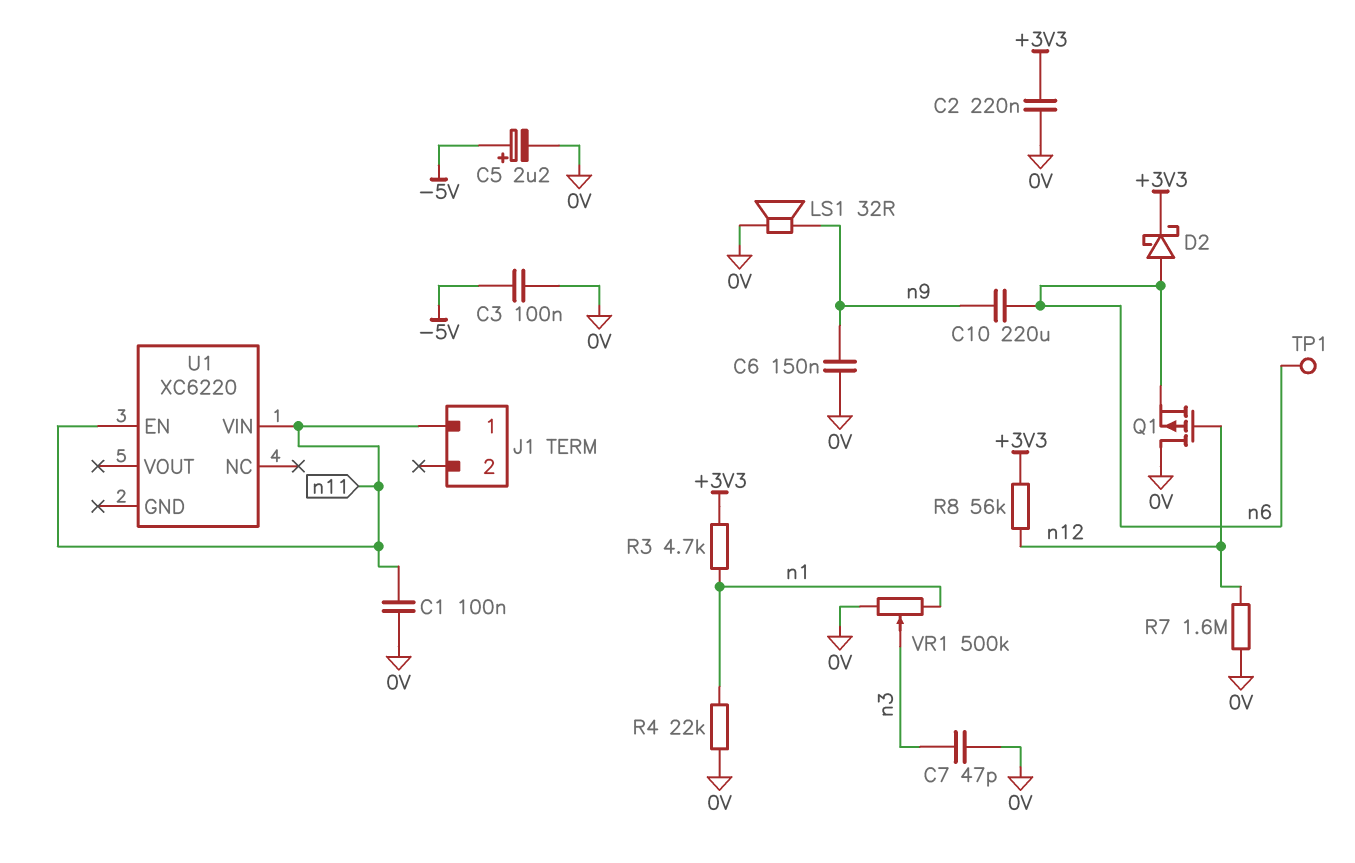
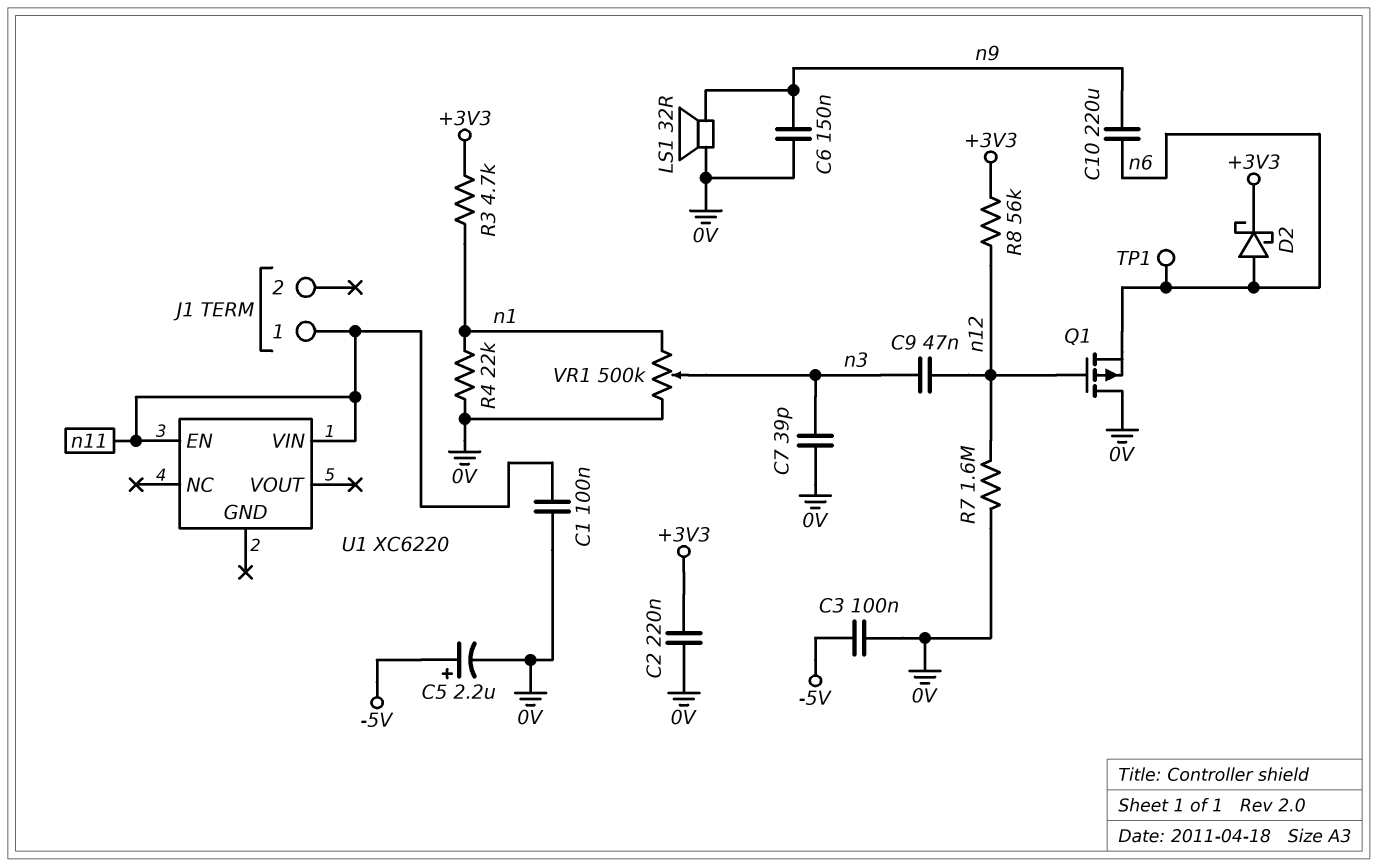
C7: 47pF (0V, n3) -> 39pF (0V, n3)
C9: none -> 47nF (n3, n12)

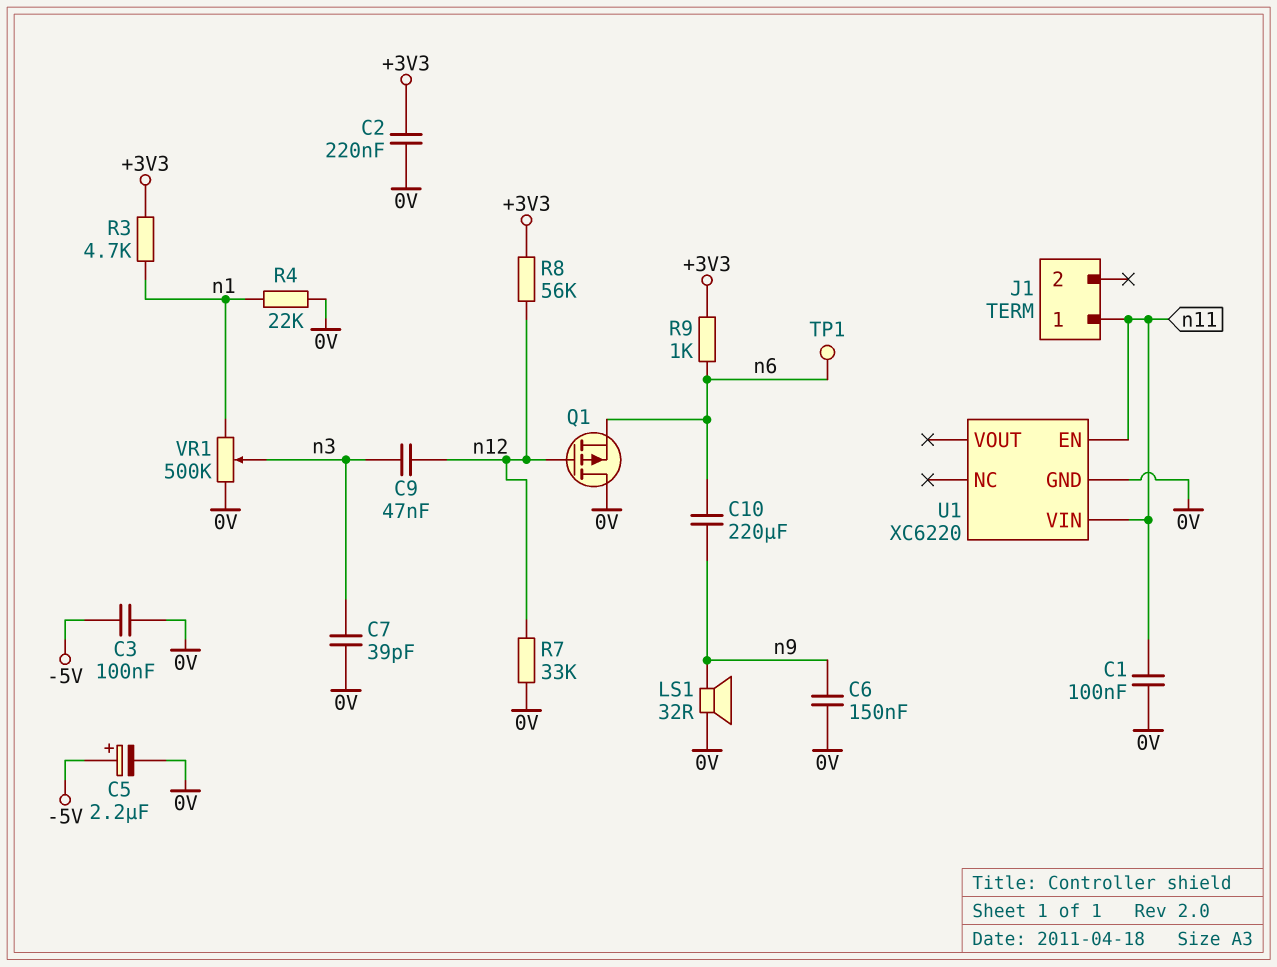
D2: schottky (A n6, K +3V3) -> none
R7: 1.6M (0V, n12) -> 33k (0V, n12)
R9: none -> 1k (+3V3, n6)
U1 pin GND: none -> 0V

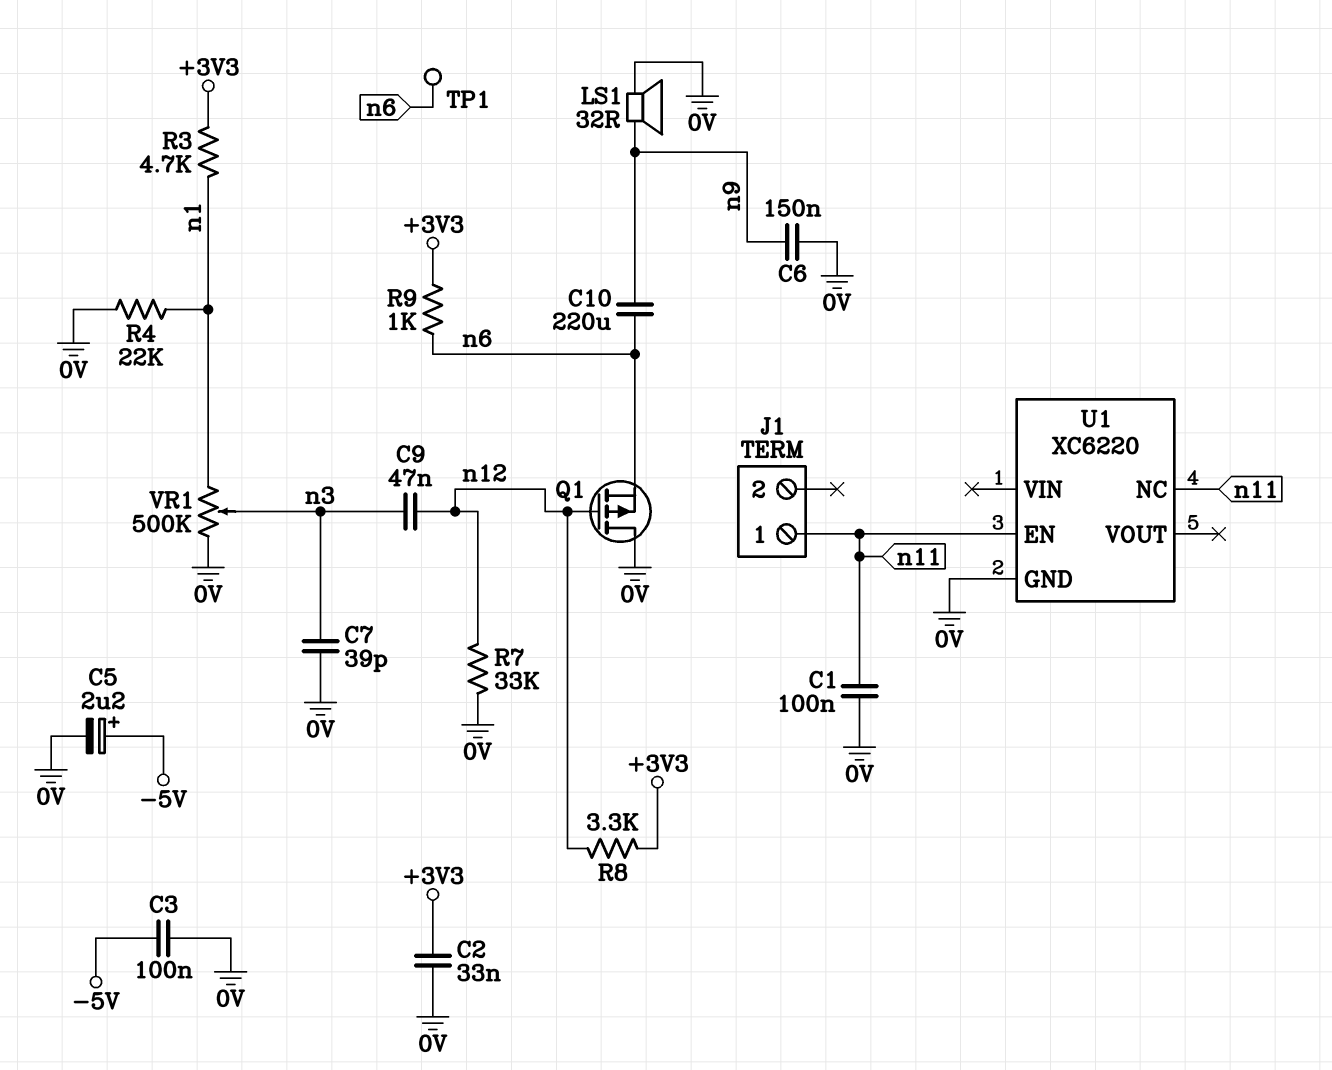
C2: 220nF (+3V3, 0V) -> 33nF (+3V3, 0V)
R8: 56k (+3V3, n12) -> 3.3k (+3V3, n12)
U1 pin NC: none -> n11
U1 pin VIN: n11 -> none

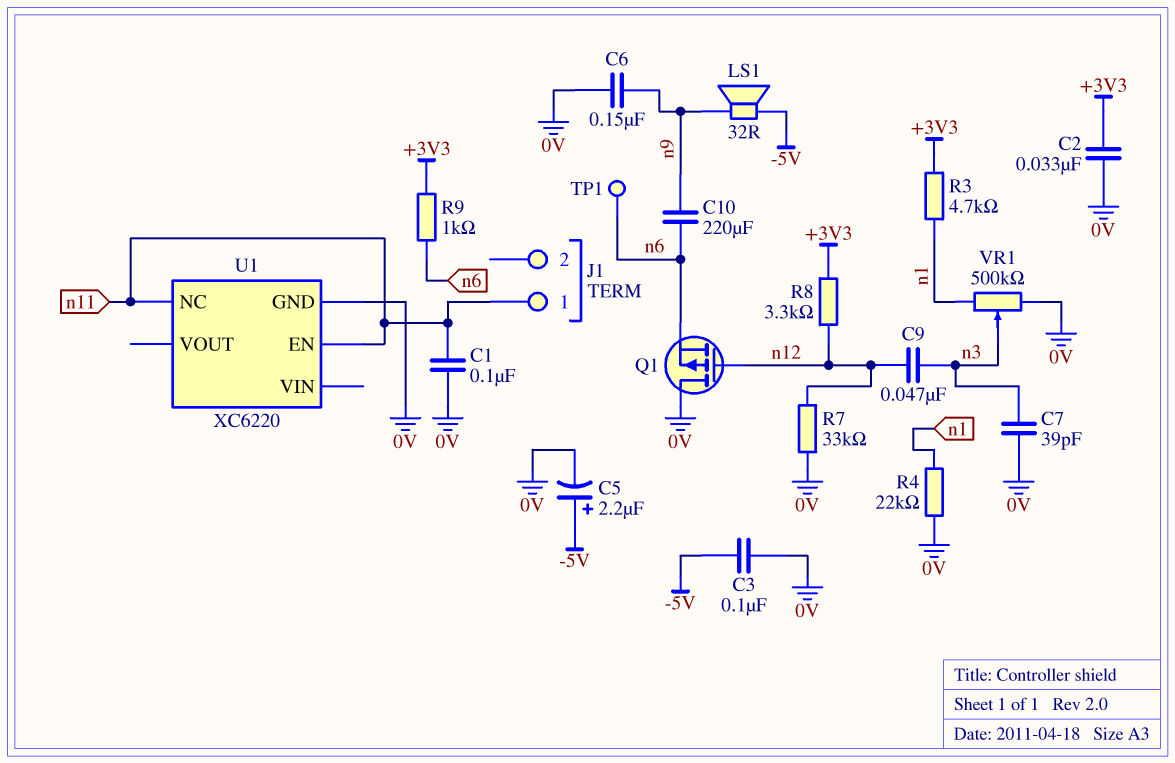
LS1: speaker 32R (0V, n9) -> speaker 32R (-5V, n9)

